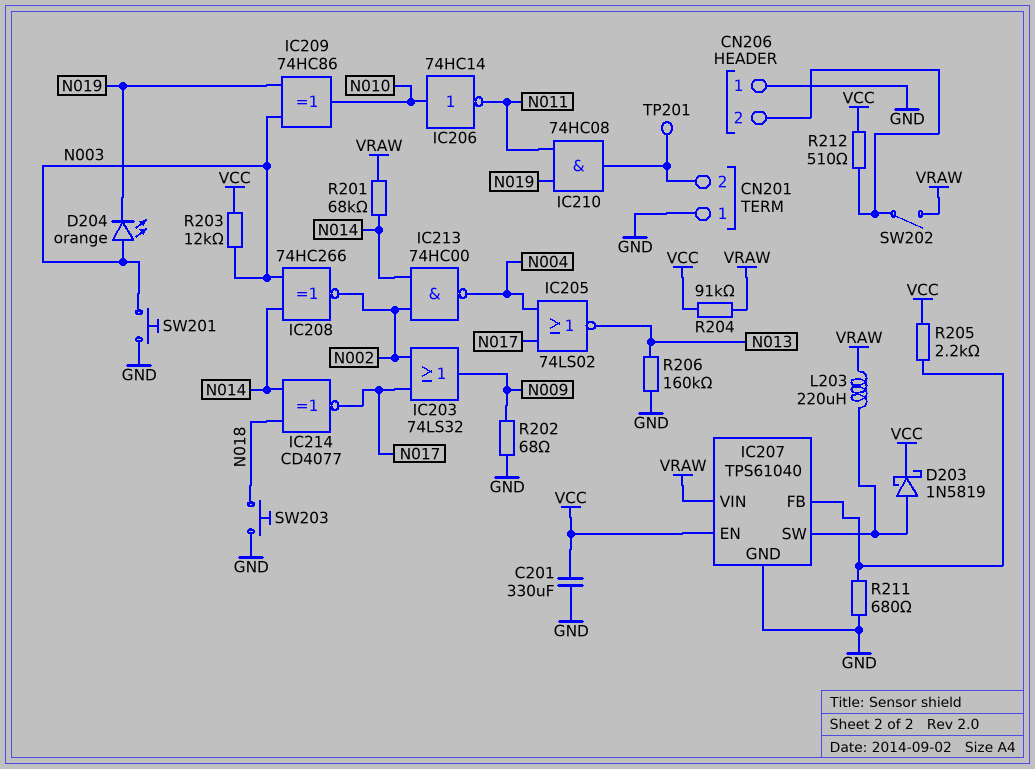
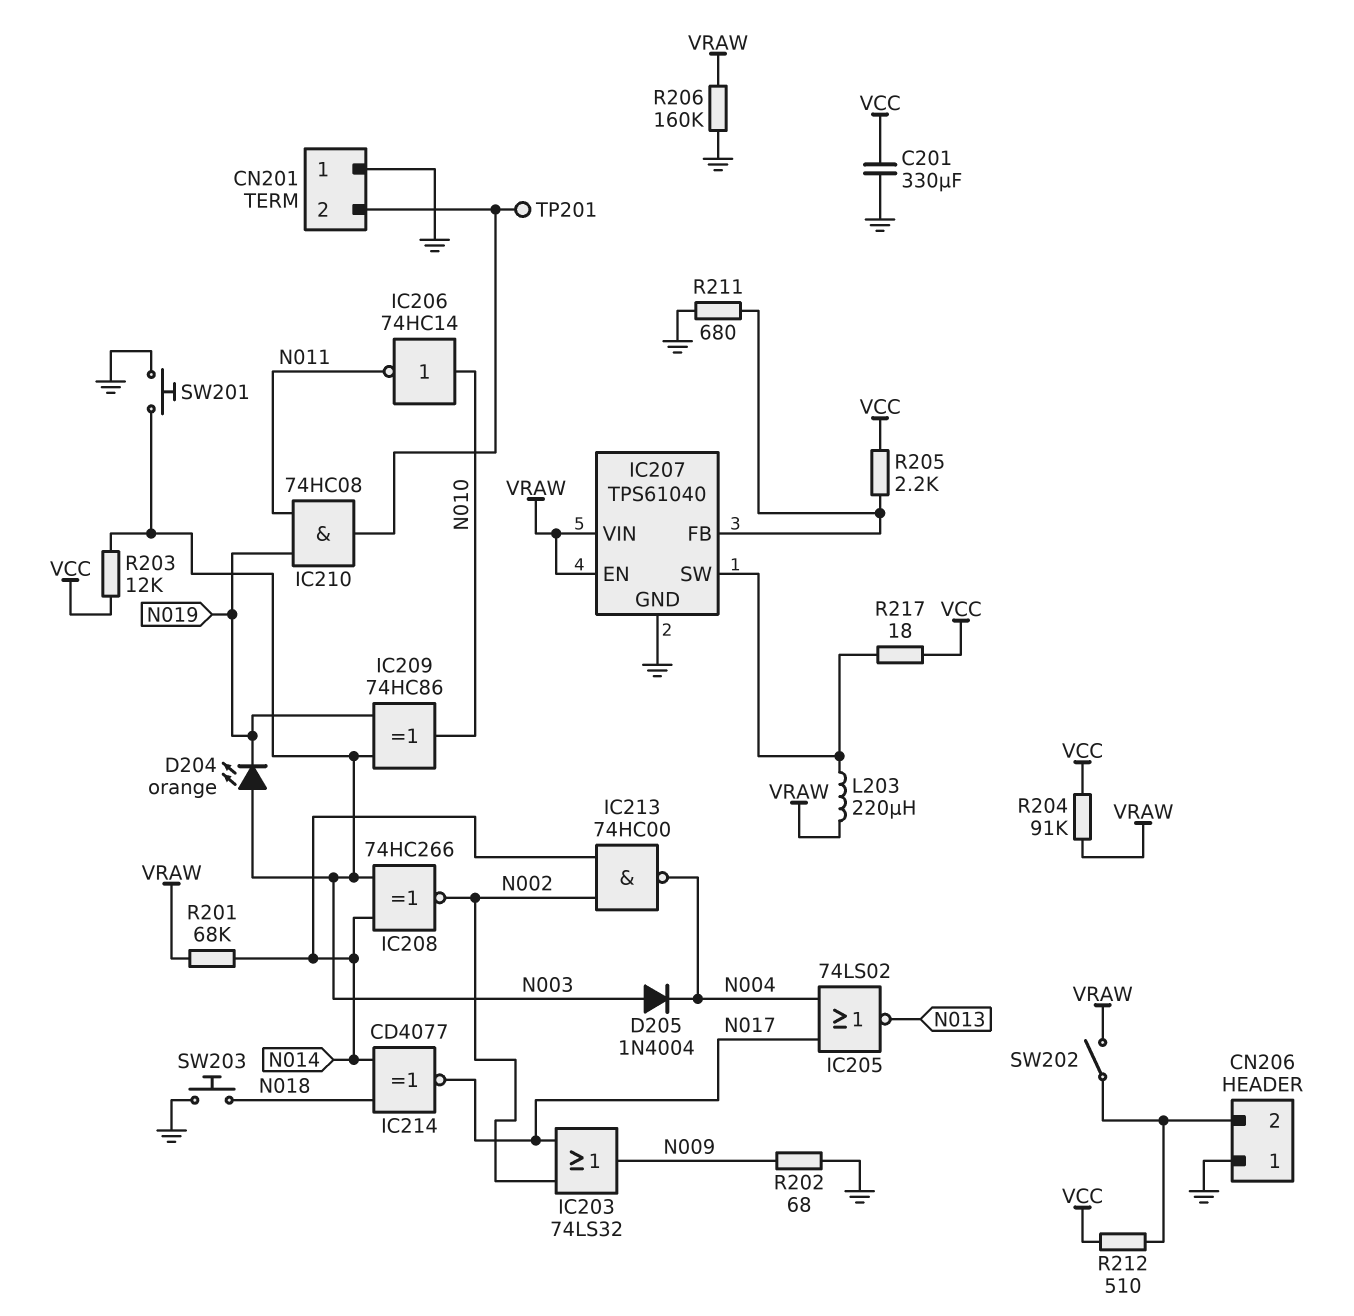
D203: schottky 1N5819 (A IC207/SW, K VCC) -> none
D205: none -> diode 1N4004 (A N003, K N004)
IC207 pin EN: VCC -> VRAW
R206: 160k (GND, N013) -> 160k (GND, VRAW)
R217: none -> 18 (IC207/SW, VCC)

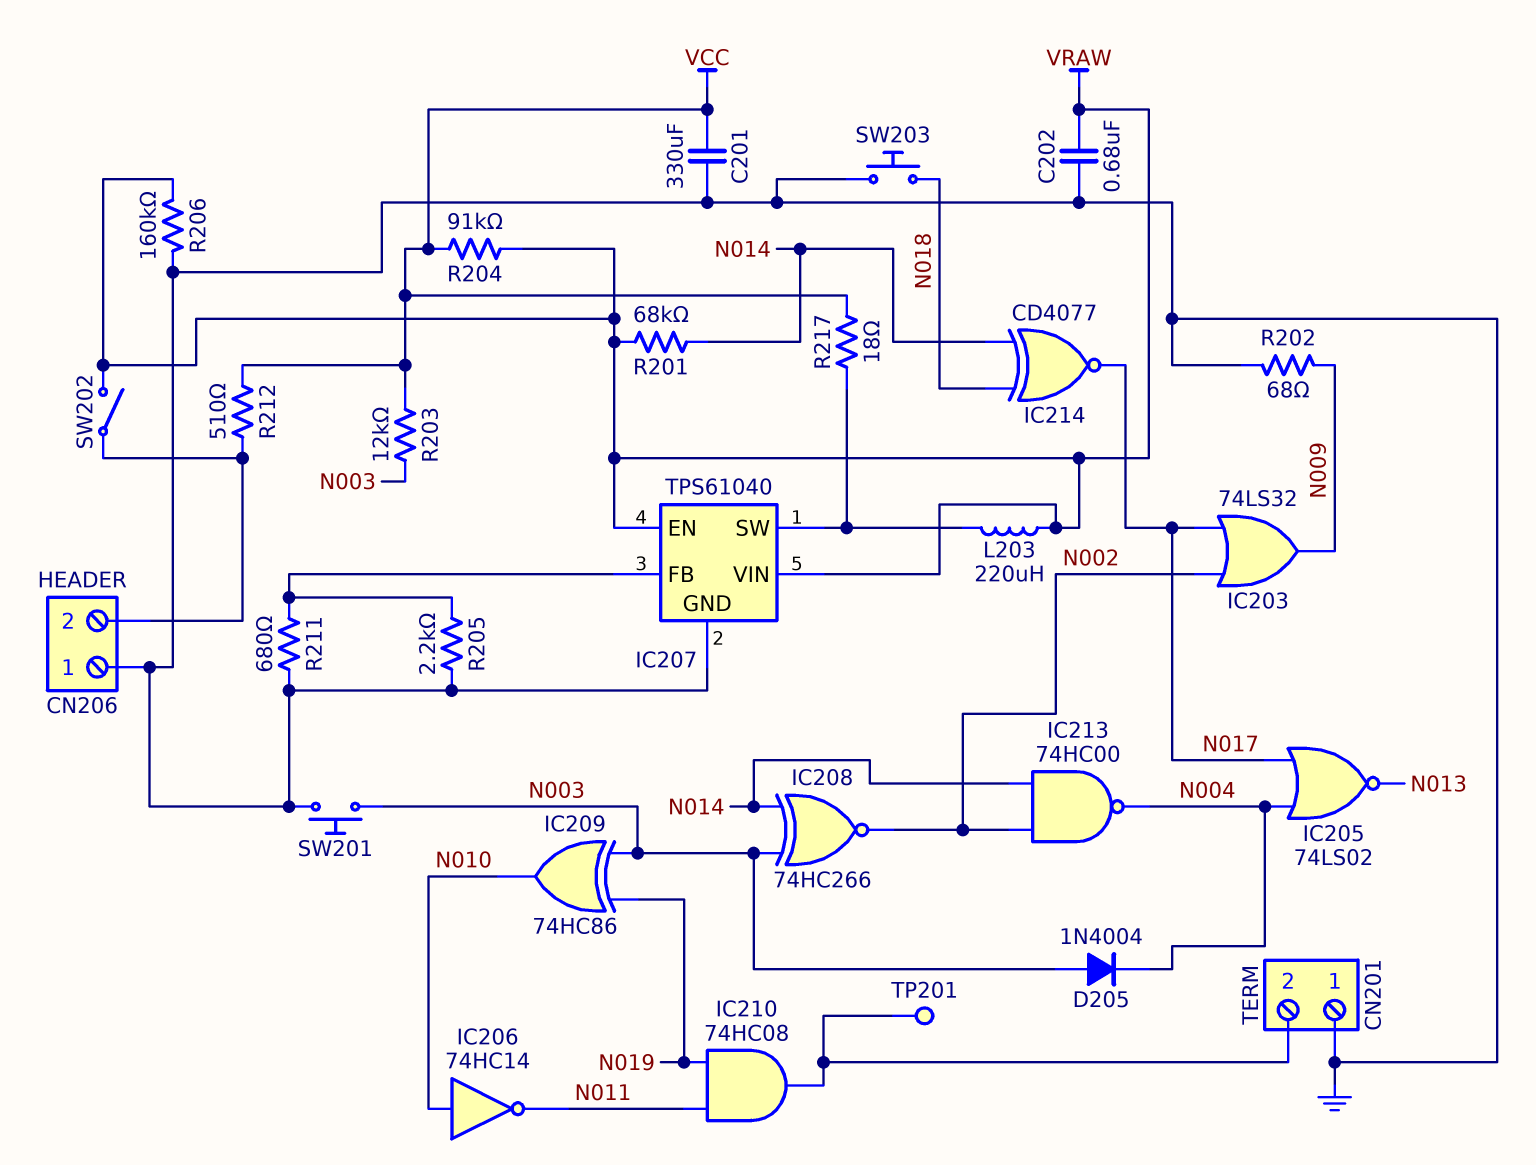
C202: none -> 680nF (GND, VRAW)
D204: LED orange (A N003, K N019) -> none
R205: 2.2k (IC207/FB, VCC) -> 2.2k (GND, IC207/FB)

